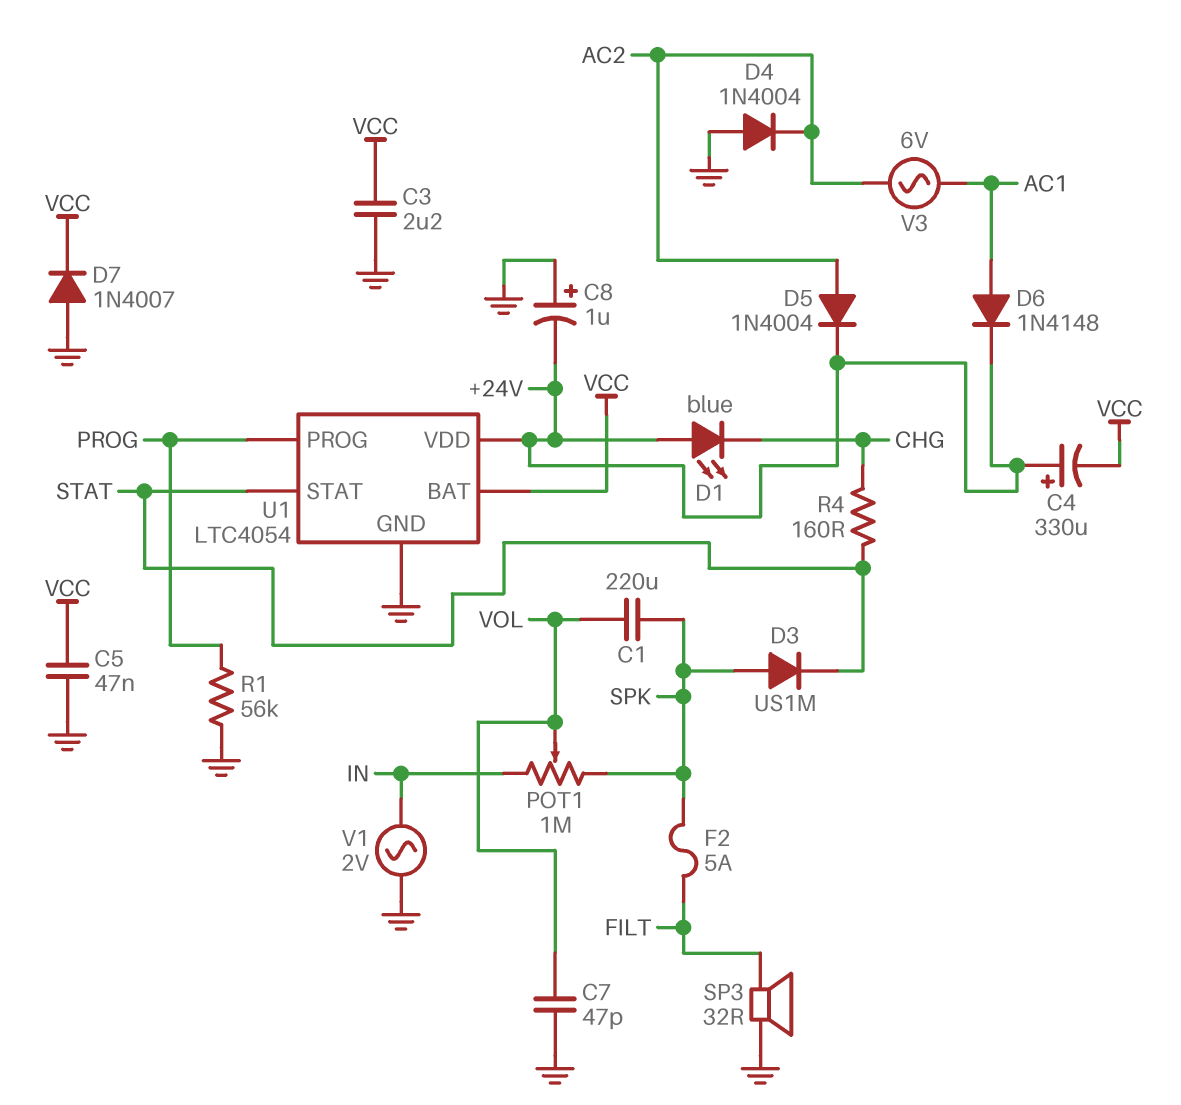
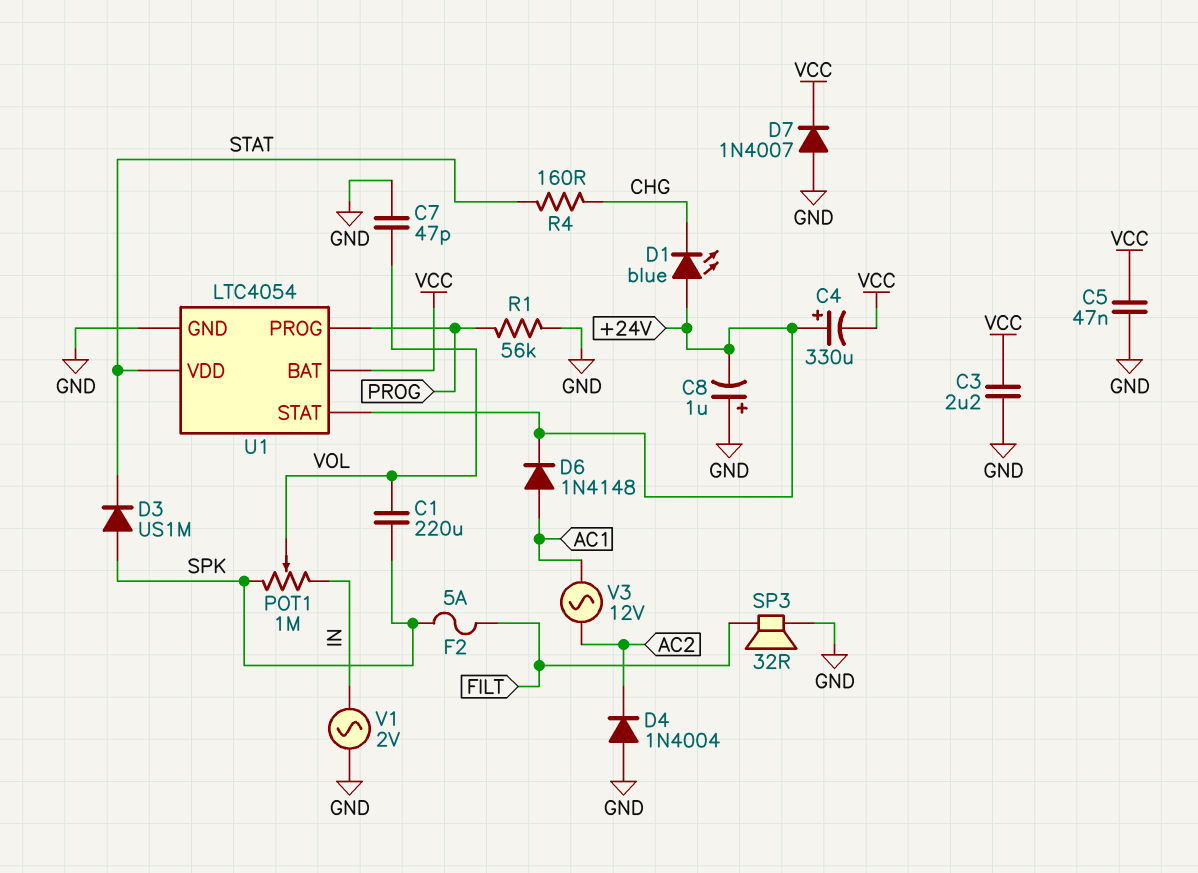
D5: diode 1N4004 (A AC2, K +24V) -> none
U1 pin STAT: STAT -> +24V
U1 pin VDD: +24V -> STAT
V3: AC 6V (AC1, AC2) -> AC 12V (AC1, AC2)

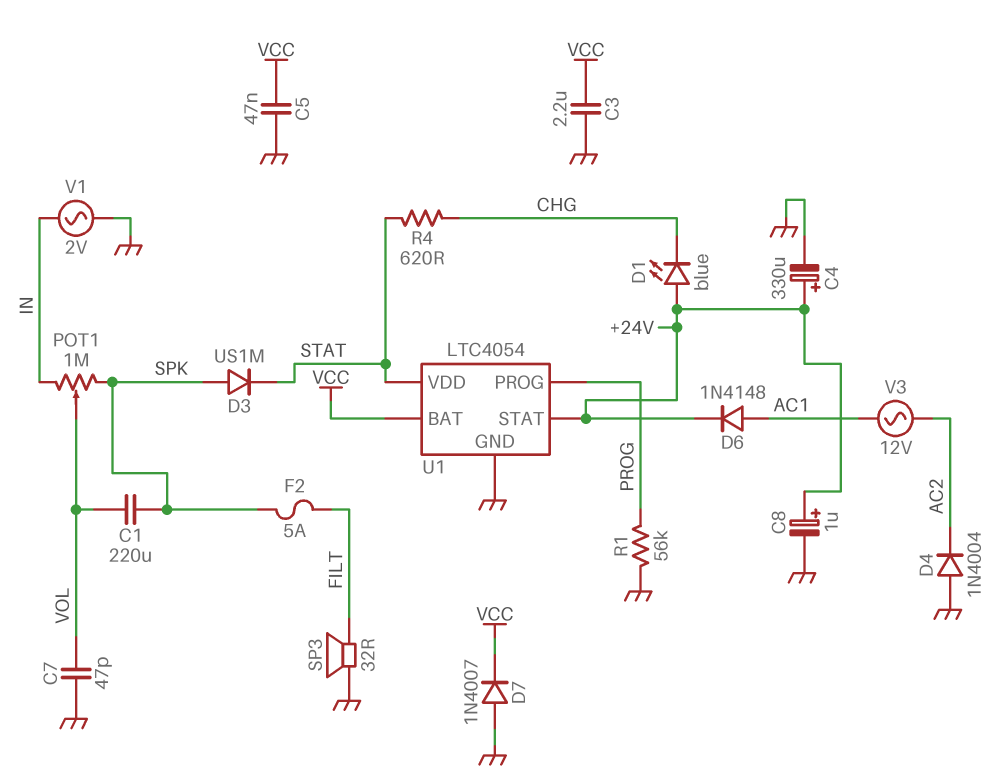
C4: 330uF (plus +24V, minus VCC) -> 330uF (plus +24V, minus GND)
C8: 1uF (plus GND, minus +24V) -> 1uF (plus +24V, minus GND)
R4: 160 (CHG, STAT) -> 620 (CHG, STAT)

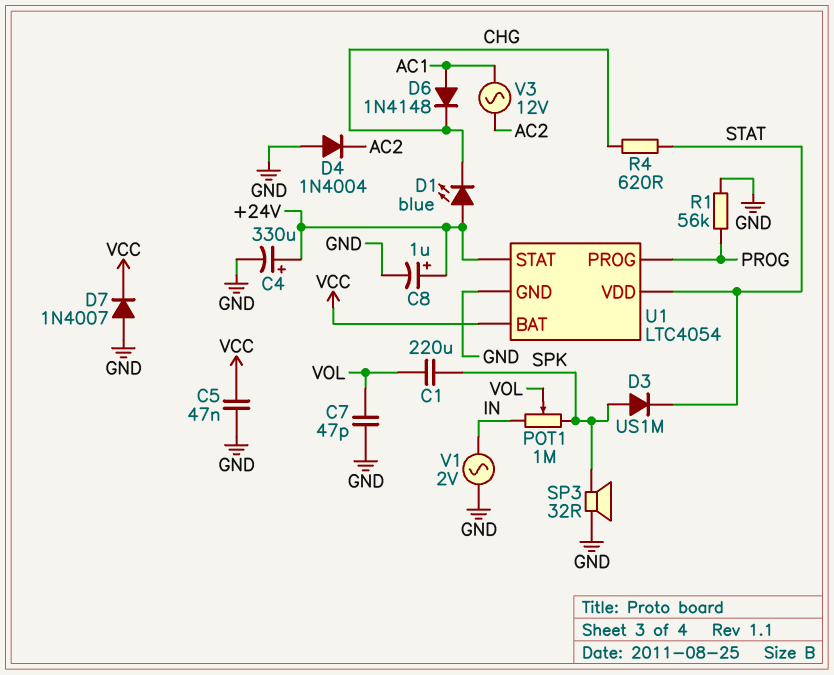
C3: 2.2uF (GND, VCC) -> none
D6: diode 1N4148 (A AC1, K +24V) -> diode 1N4148 (A AC1, K CHG)
F2: 5A (FILT, SPK) -> none
SP3: speaker 32R (FILT, GND) -> speaker 32R (GND, SPK)

